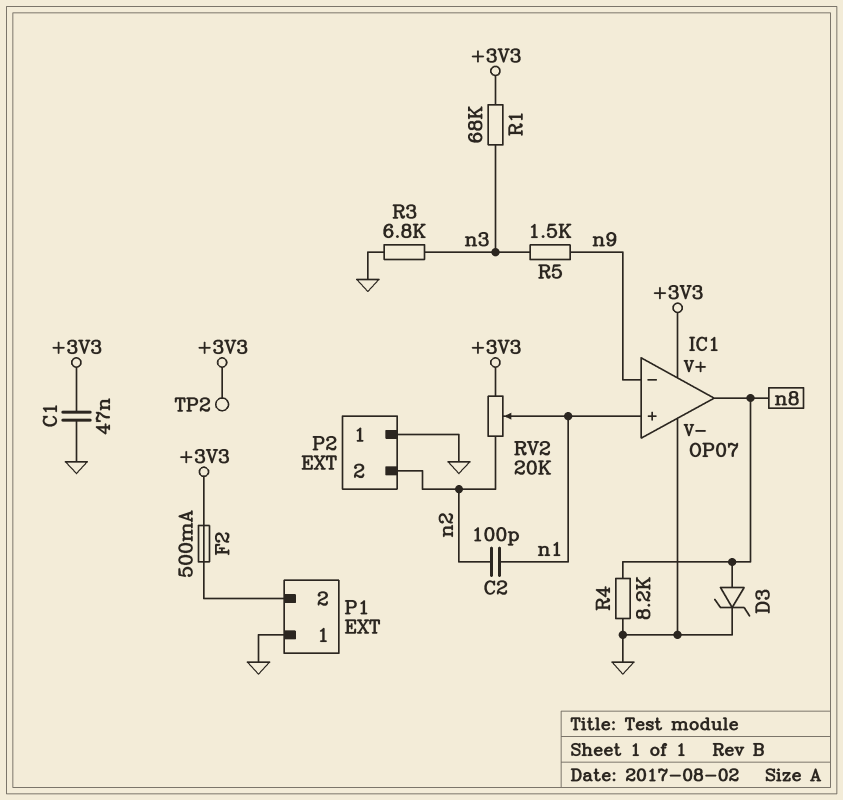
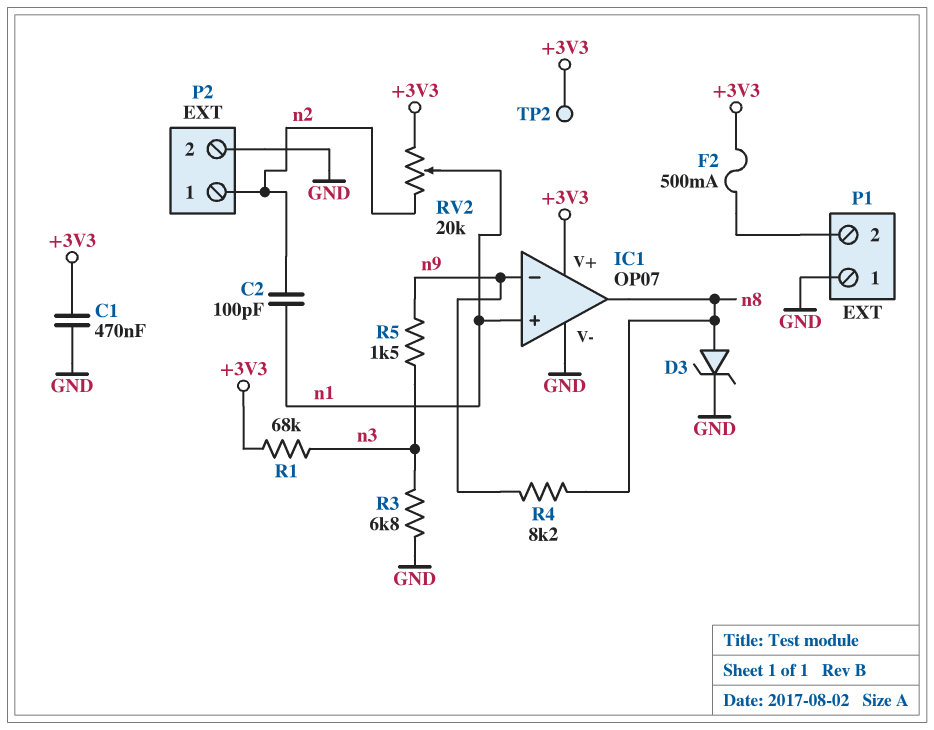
C1: 47nF (+3V3, GND) -> 470nF (+3V3, GND)
P2 pin 1: GND -> n2
P2 pin 2: n2 -> GND
R4: 8.2k (GND, n8) -> 8.2k (n8, n9)

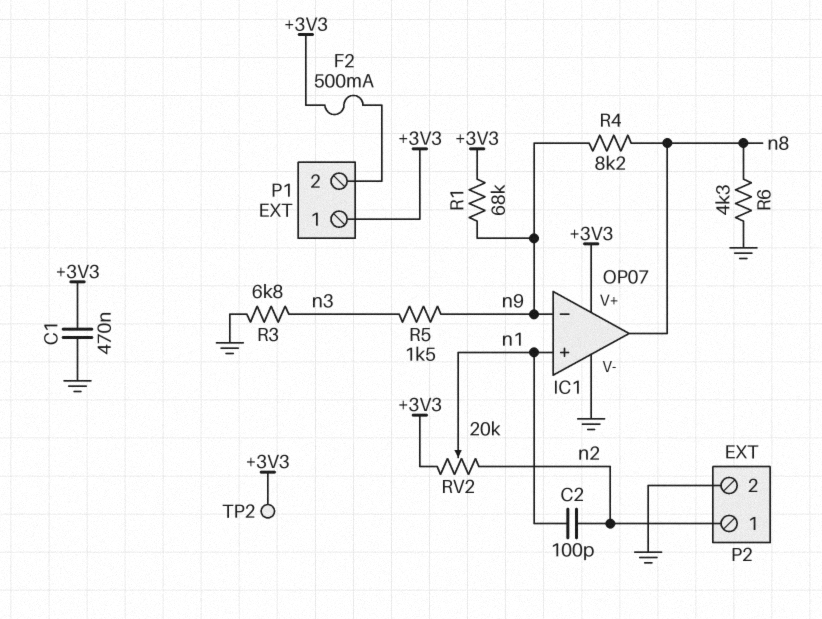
D3: zener (A n8, K GND) -> none
P1 pin 1: GND -> +3V3
R1: 68k (+3V3, n3) -> 68k (+3V3, n9)
R6: none -> 4.3k (GND, n8)

